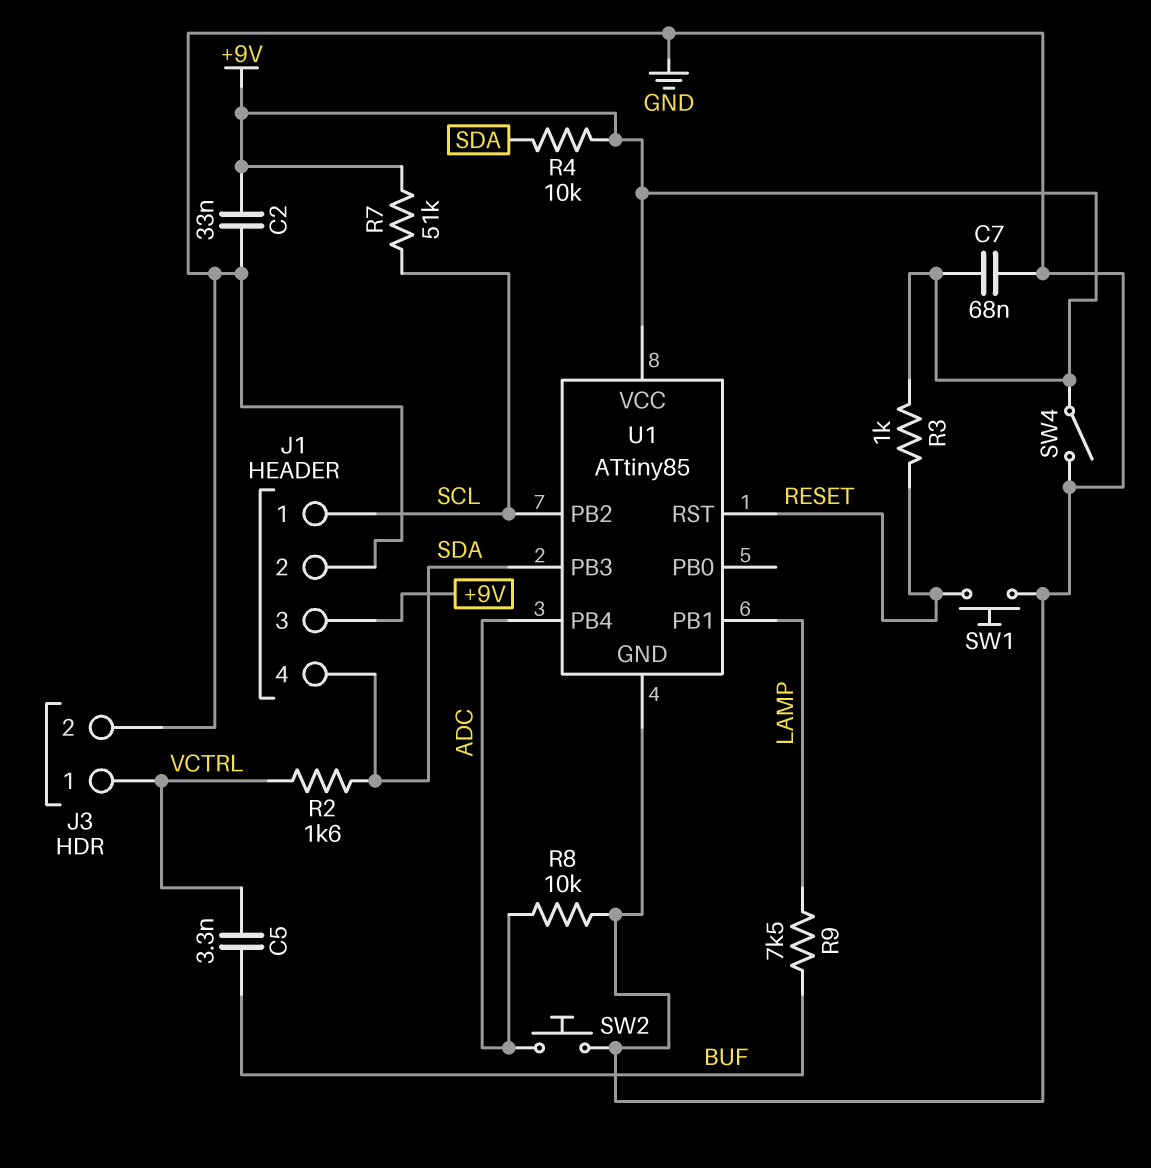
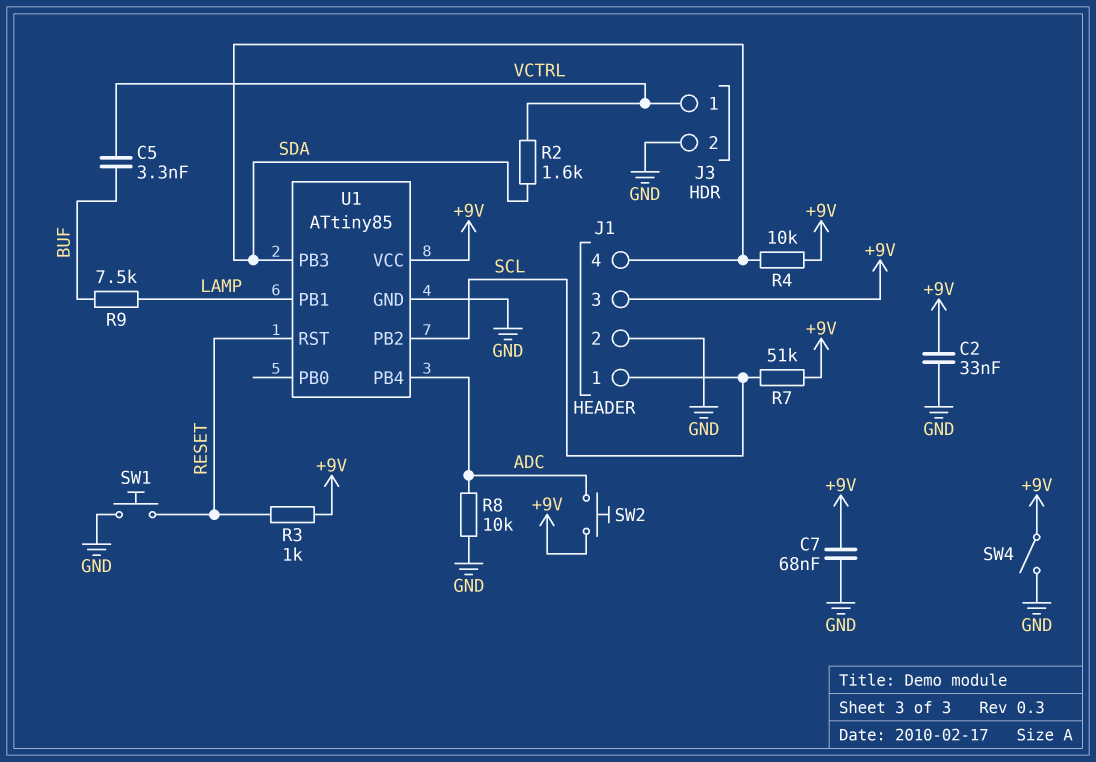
SW2: button (ADC, GND) -> button (+9V, ADC)

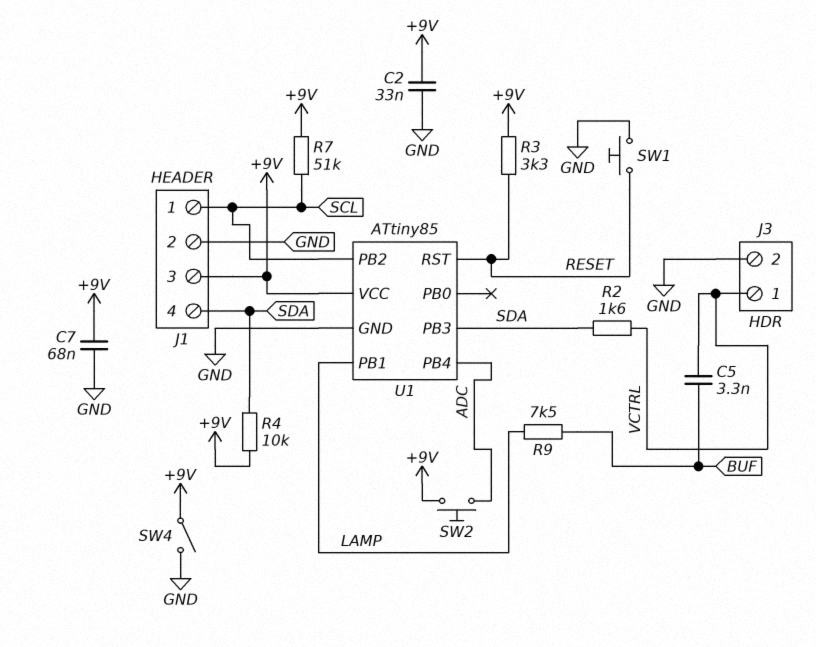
R3: 1k (+9V, RESET) -> 3.3k (+9V, RESET)
R8: 10k (ADC, GND) -> none

